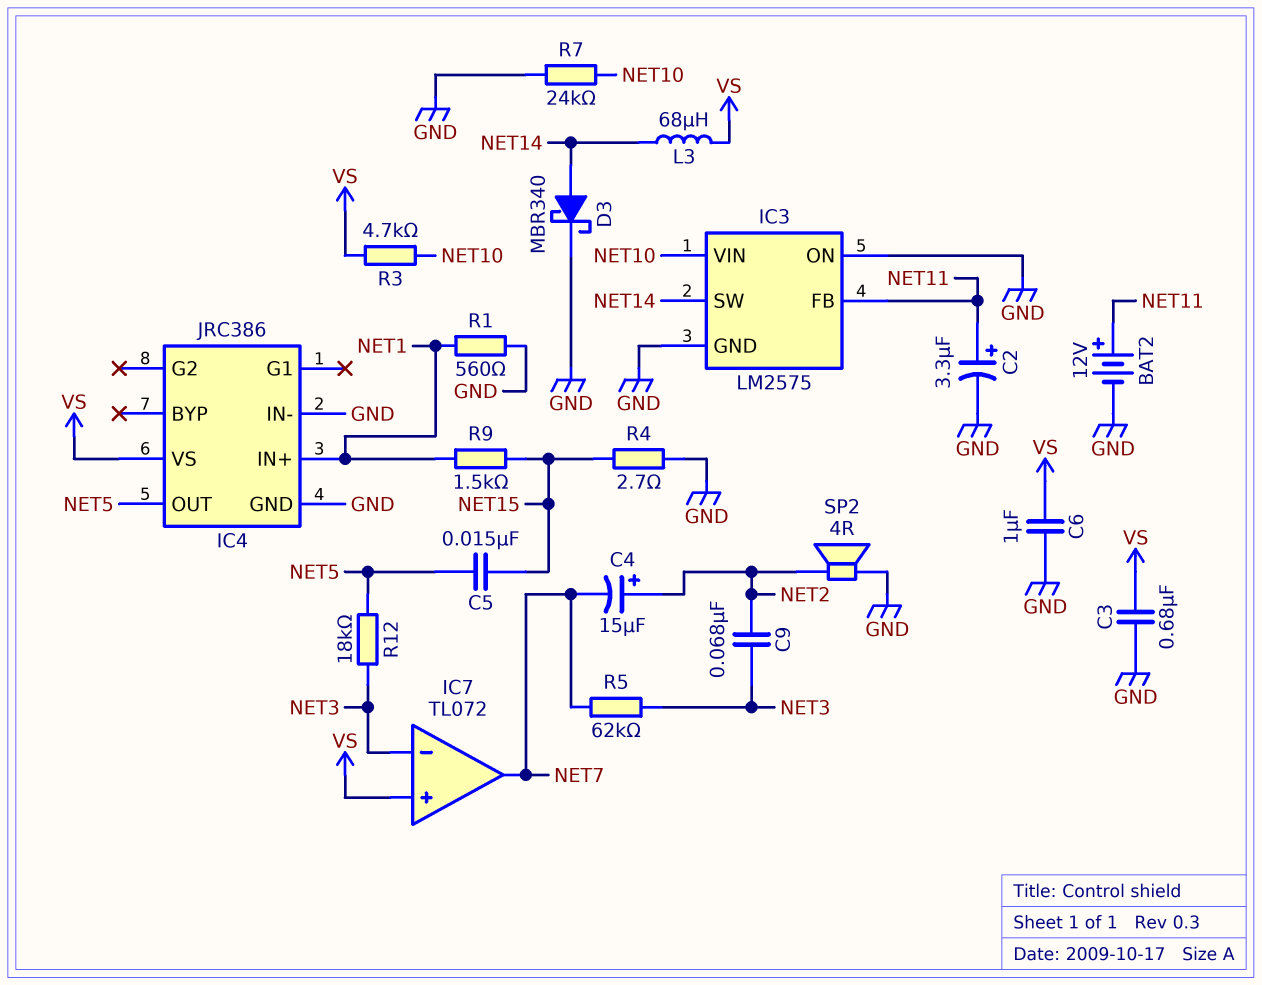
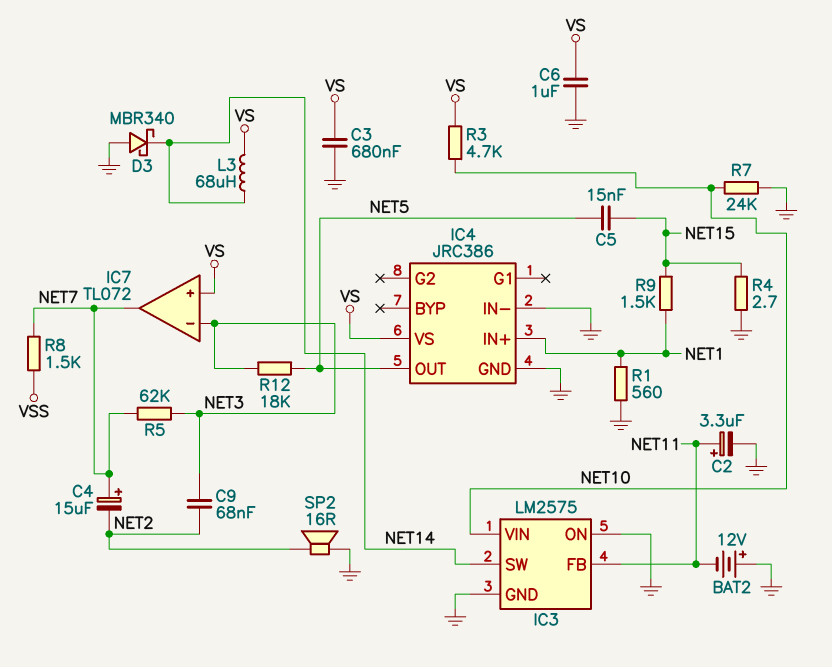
BAT2: 12V (plus NET11, minus GND) -> 12V (plus GND, minus NET11)
C4: 15uF (plus NET2, minus NET7) -> 15uF (plus NET7, minus NET2)
D3: schottky MBR340 (A NET14, K GND) -> schottky MBR340 (A GND, K NET14)
R8: none -> 1.5k (NET7, VSS)
SP2: speaker 4R (GND, NET2) -> speaker 16R (GND, NET2)

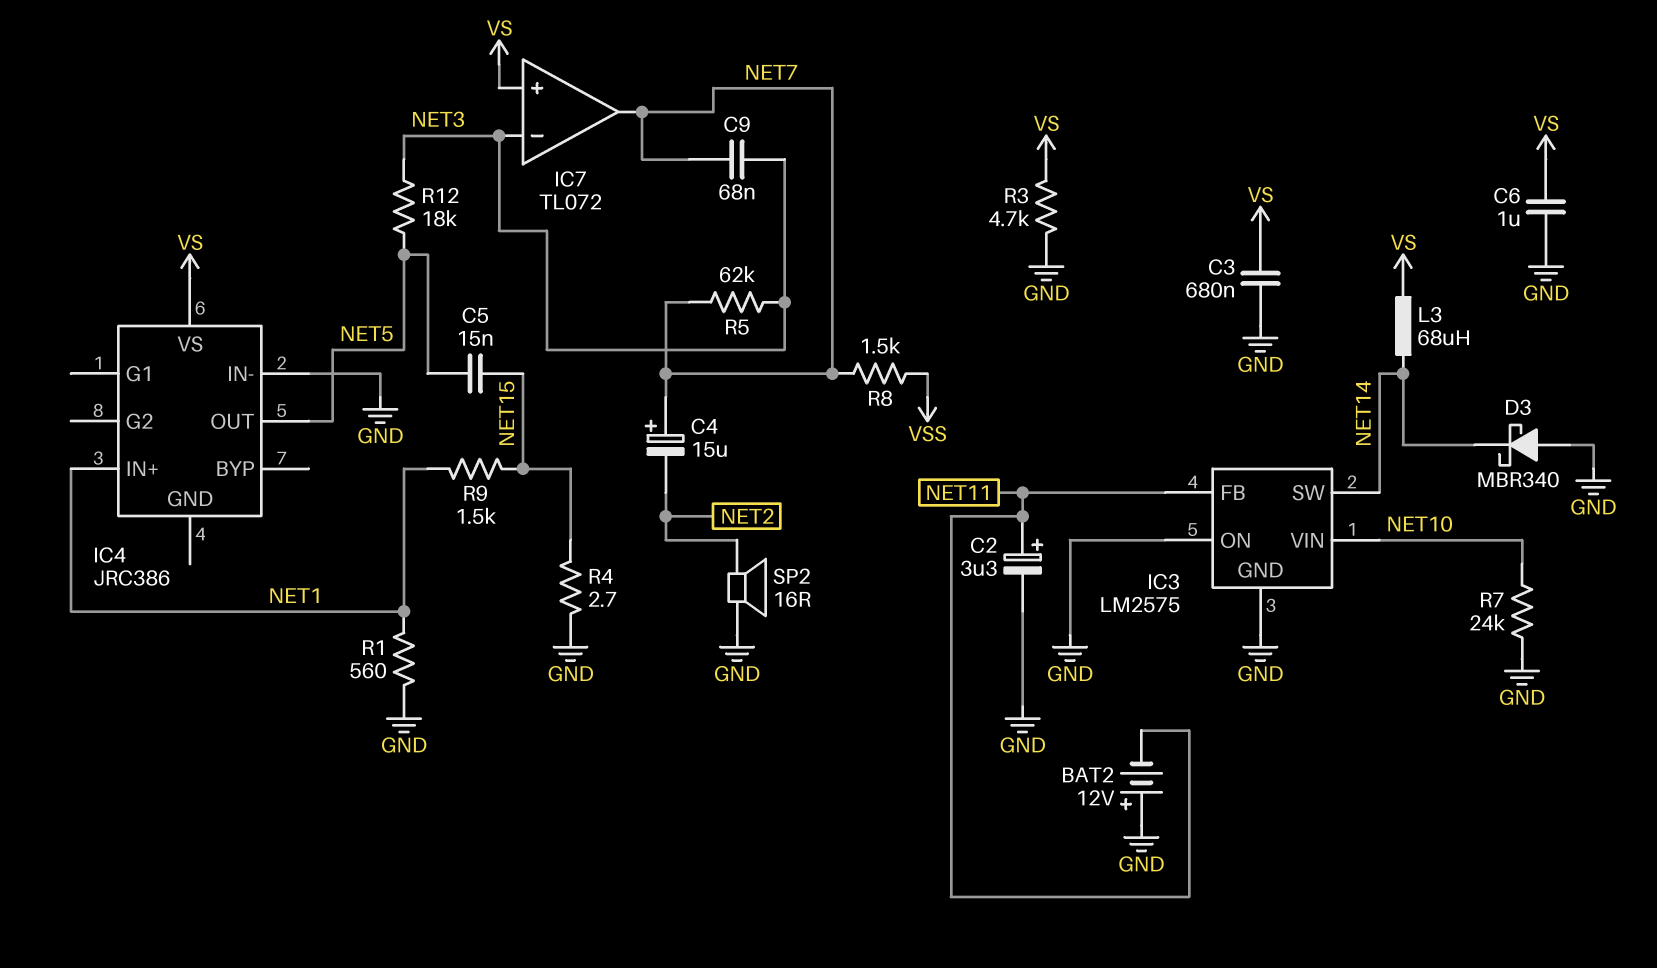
C9: 68nF (NET2, NET3) -> 68nF (NET3, NET7)
IC4 pin GND: GND -> none
R3: 4.7k (NET10, VS) -> 4.7k (GND, VS)

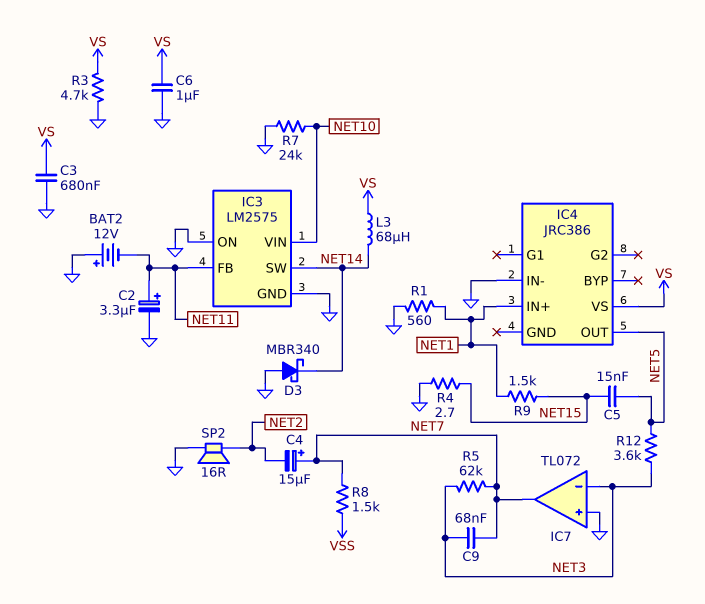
IC7 pin in+: VS -> GND
R12: 18k (NET3, NET5) -> 3.6k (NET3, NET5)

